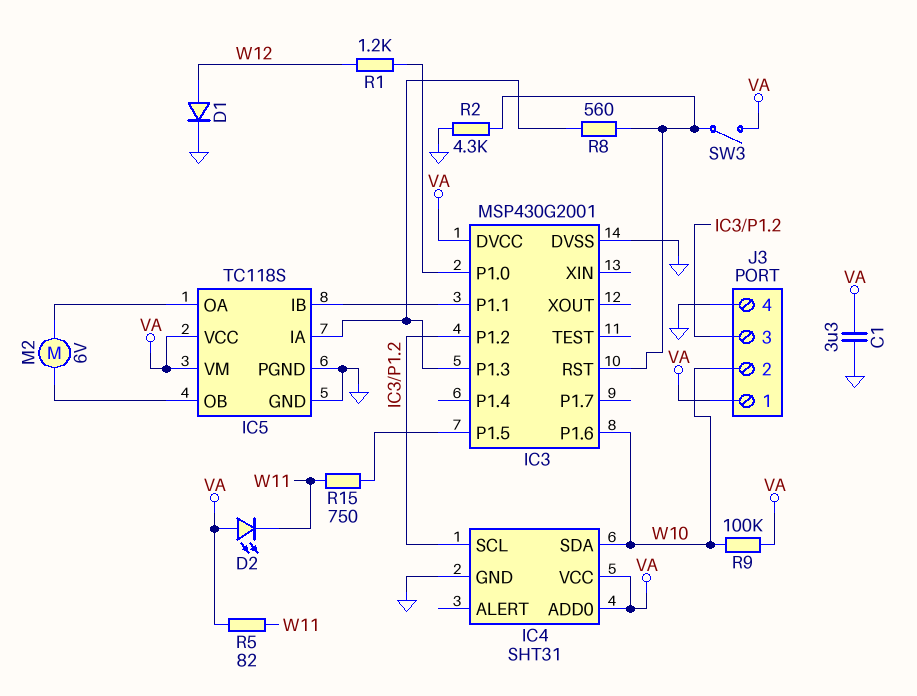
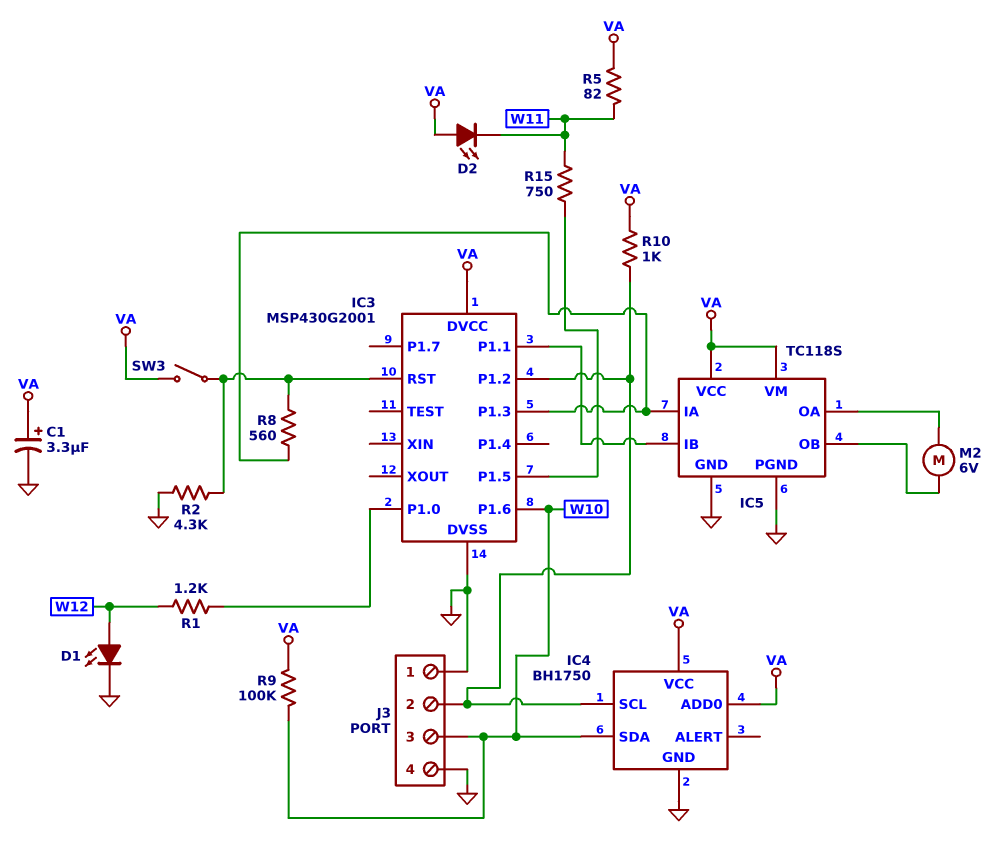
C1: 3.3uF (GND, VA) -> 3.3uF (plus VA, minus GND)
D1: diode (A W12, K GND) -> LED (A W12, K GND)
IC4: SHT31 -> BH1750
J3 pin 1: VA -> GND
J3 pin 2: W10 -> IC3/P1.2
J3 pin 3: IC3/P1.2 -> W10
R10: none -> 1k (IC3/P1.2, VA)

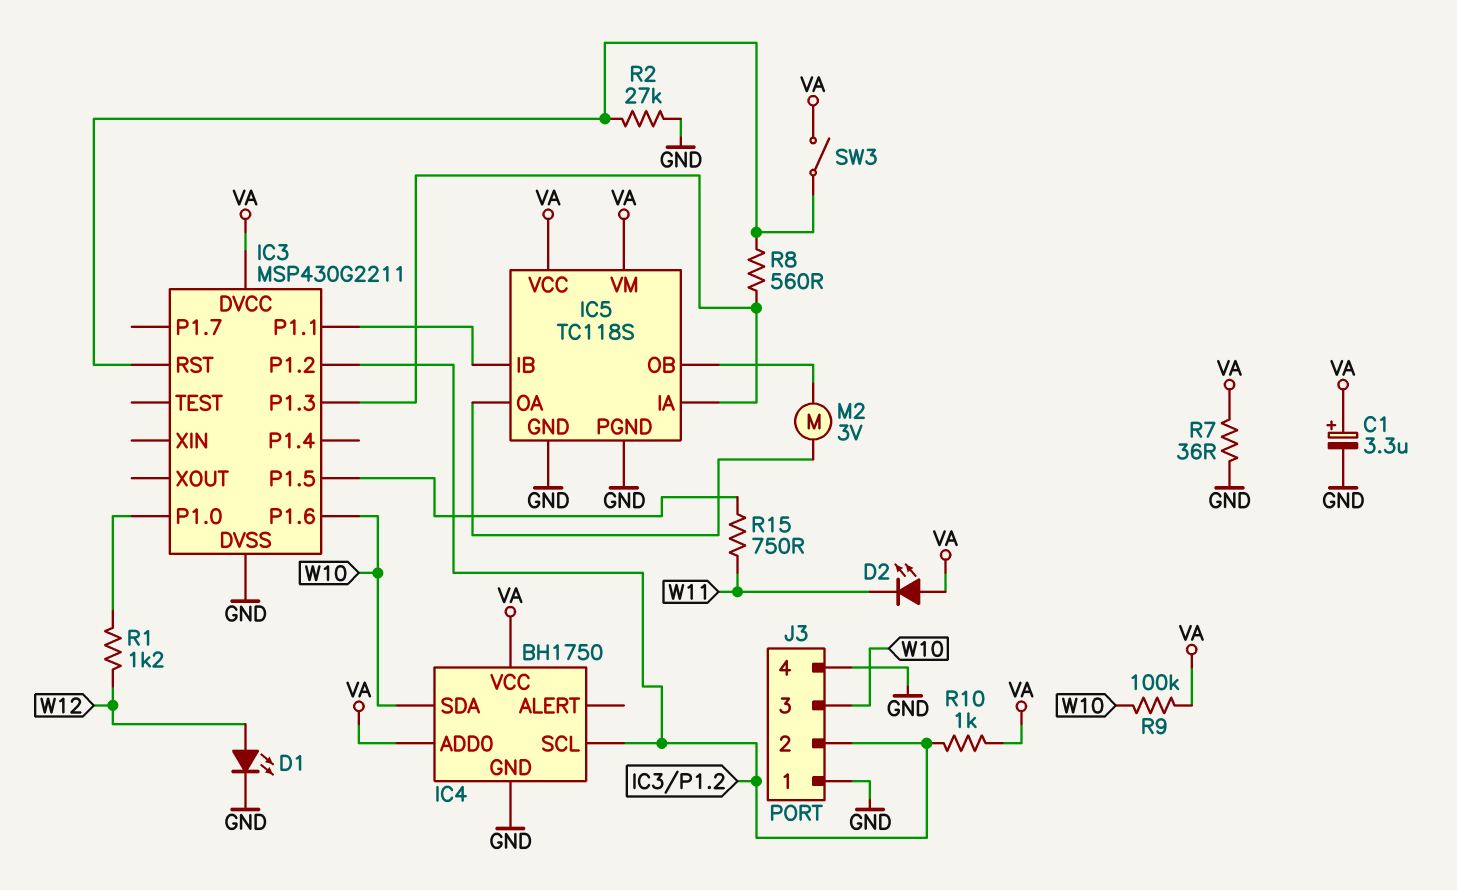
IC3: MSP430G2001 -> MSP430G2211
M2: motor 6V (IC5/OA, IC5/OB) -> motor 3V (IC5/OA, IC5/OB)
R2: 4.3k (GND, IC3/RST) -> 27k (GND, IC3/RST)
R5: 82 (VA, W11) -> none
R7: none -> 36 (GND, VA)

